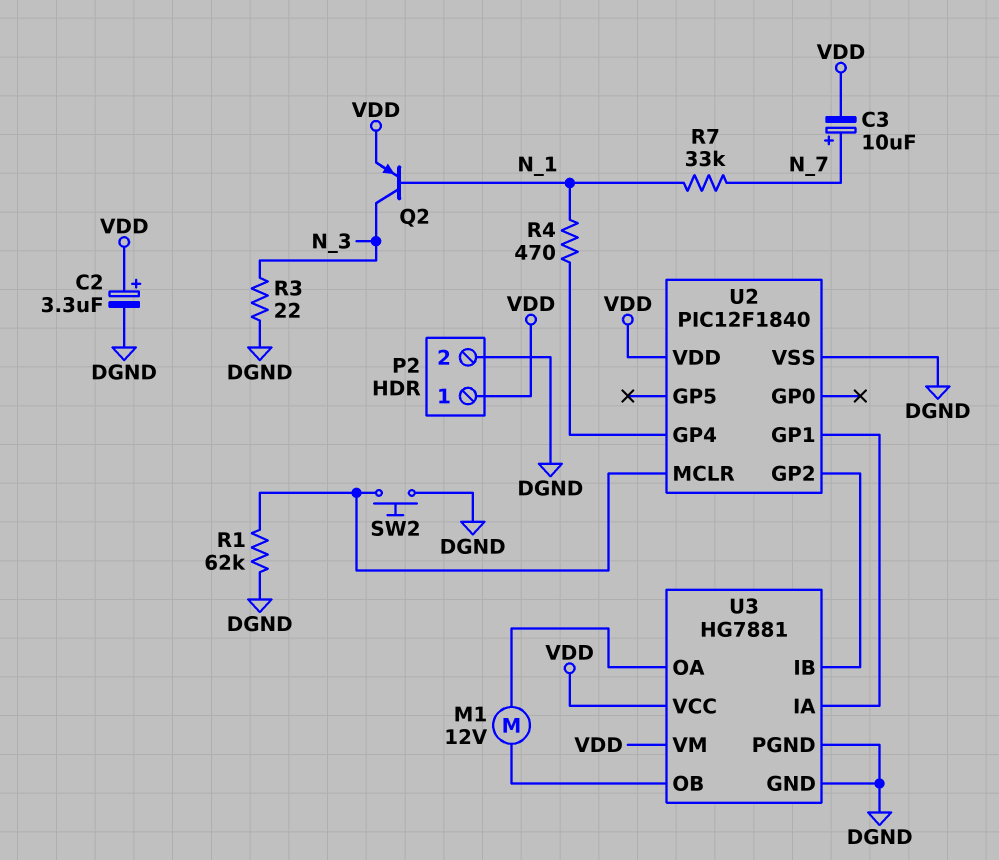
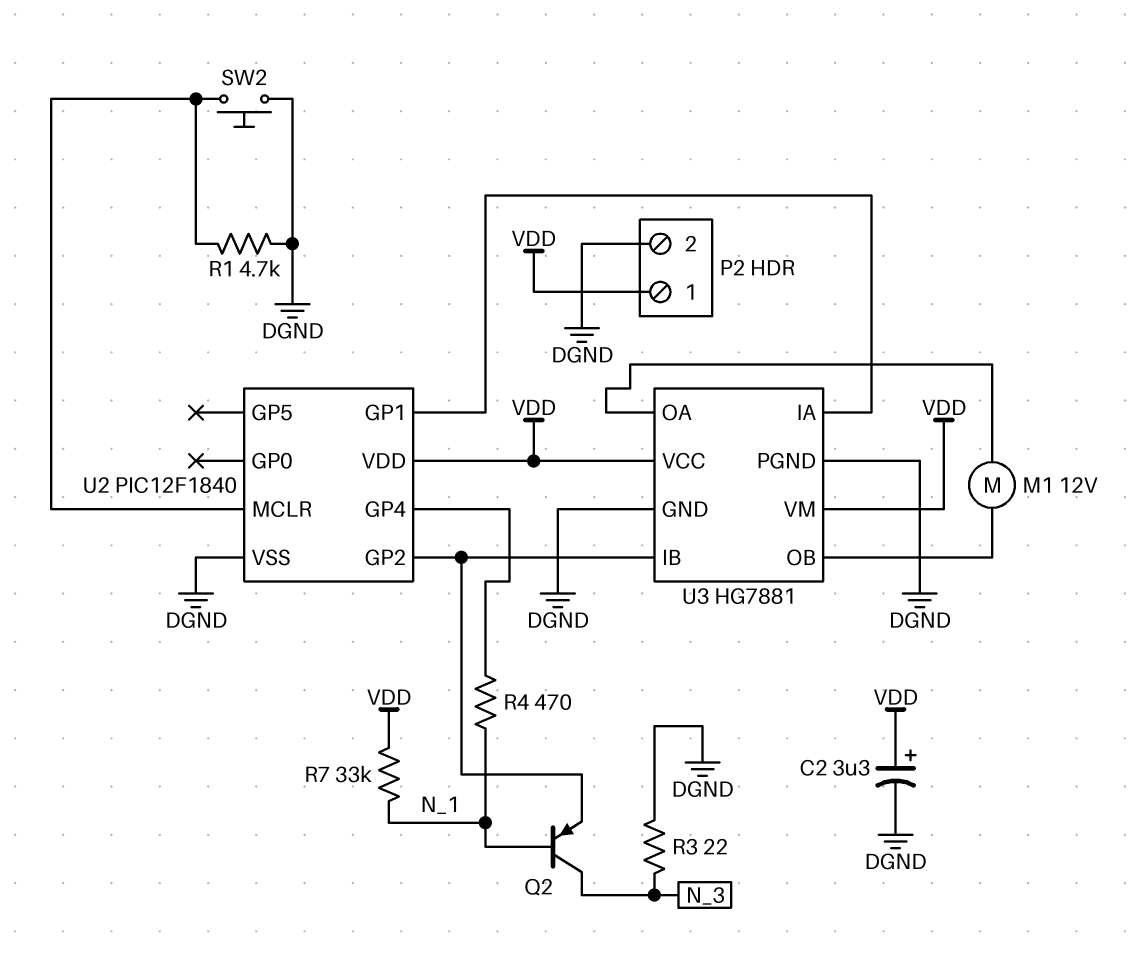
C3: 10uF (plus N_7, minus VDD) -> none
Q2: PNP (B N_1, C N_3, E VDD) -> PNP (B N_1, C N_3, E U2/GP2)
R1: 62k (DGND, U2/MCLR) -> 4.7k (DGND, U2/MCLR)
R7: 33k (N_1, N_7) -> 33k (N_1, VDD)

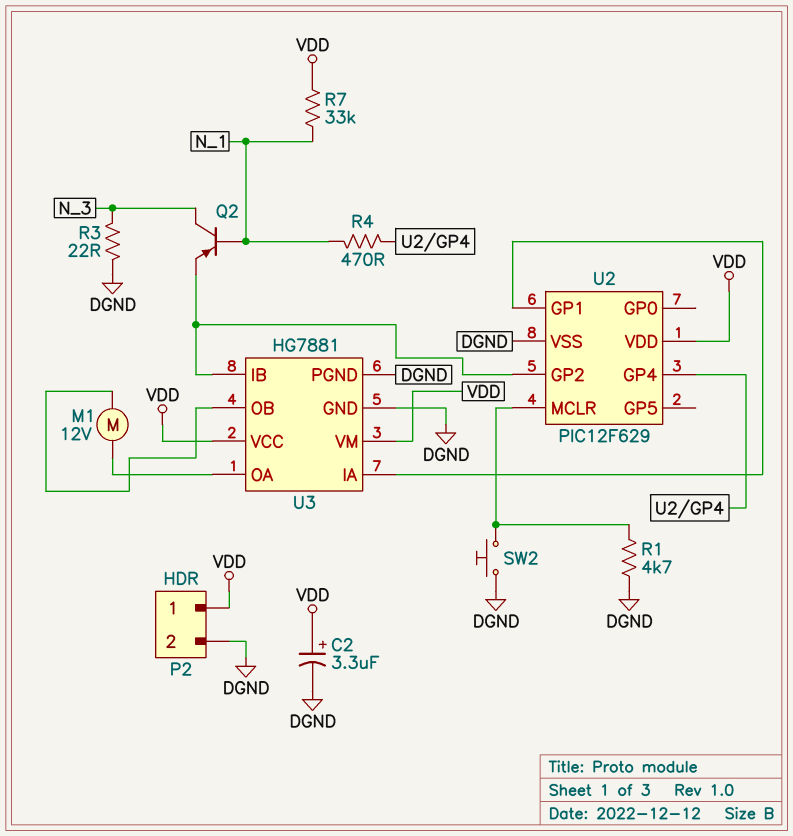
U2: PIC12F1840 -> PIC12F629

